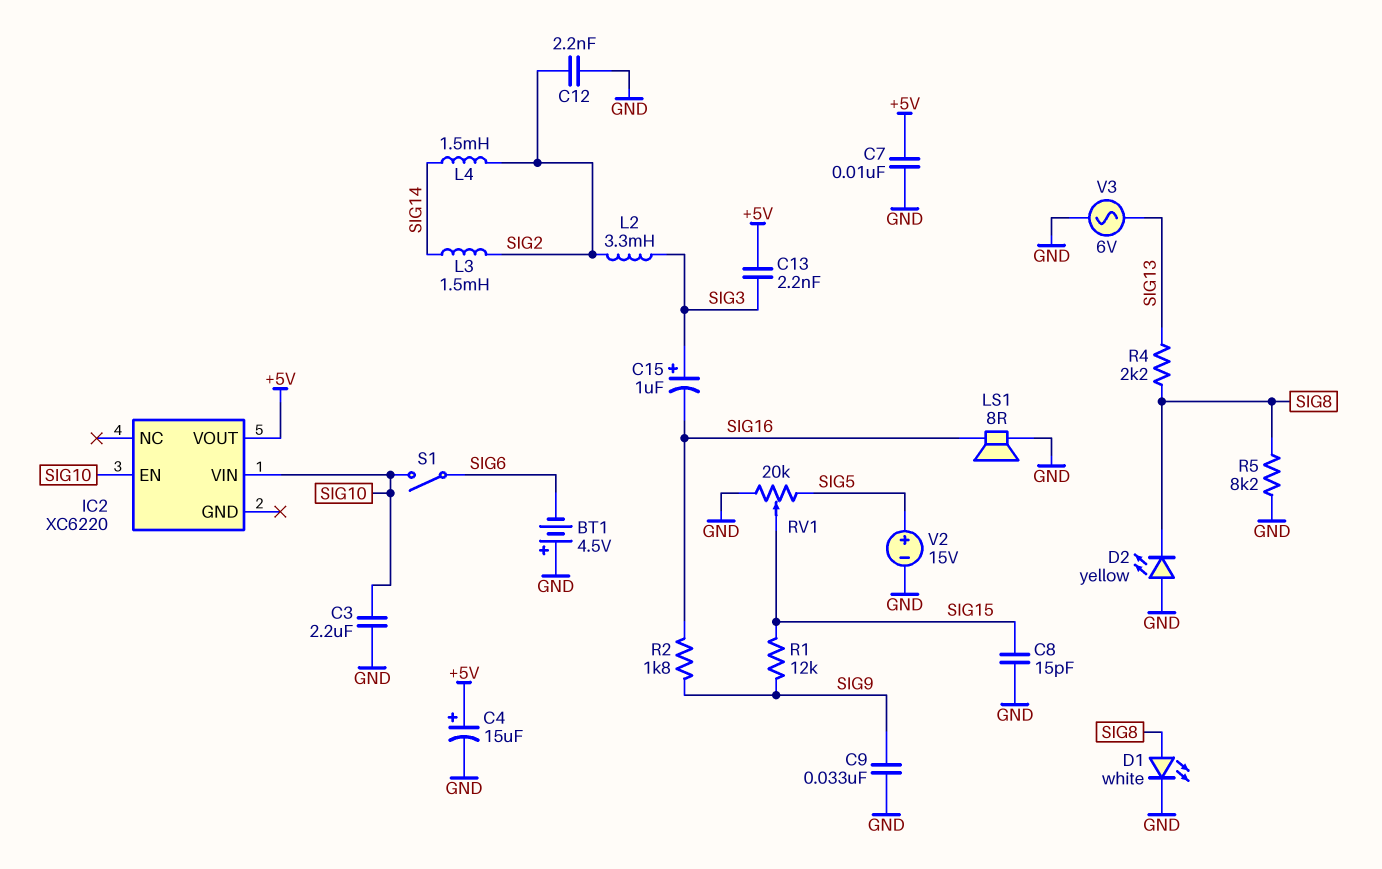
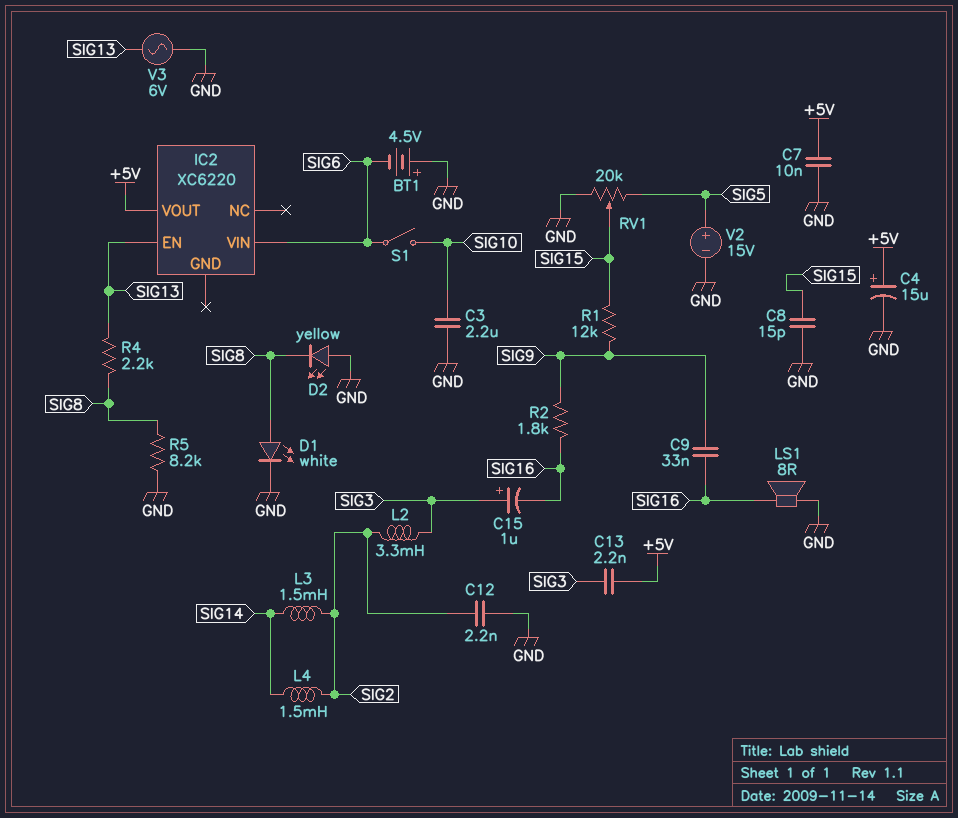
C9: 33nF (GND, SIG9) -> 33nF (SIG9, SIG16)
IC2 pin EN: SIG10 -> SIG13
IC2 pin VIN: SIG10 -> SIG6

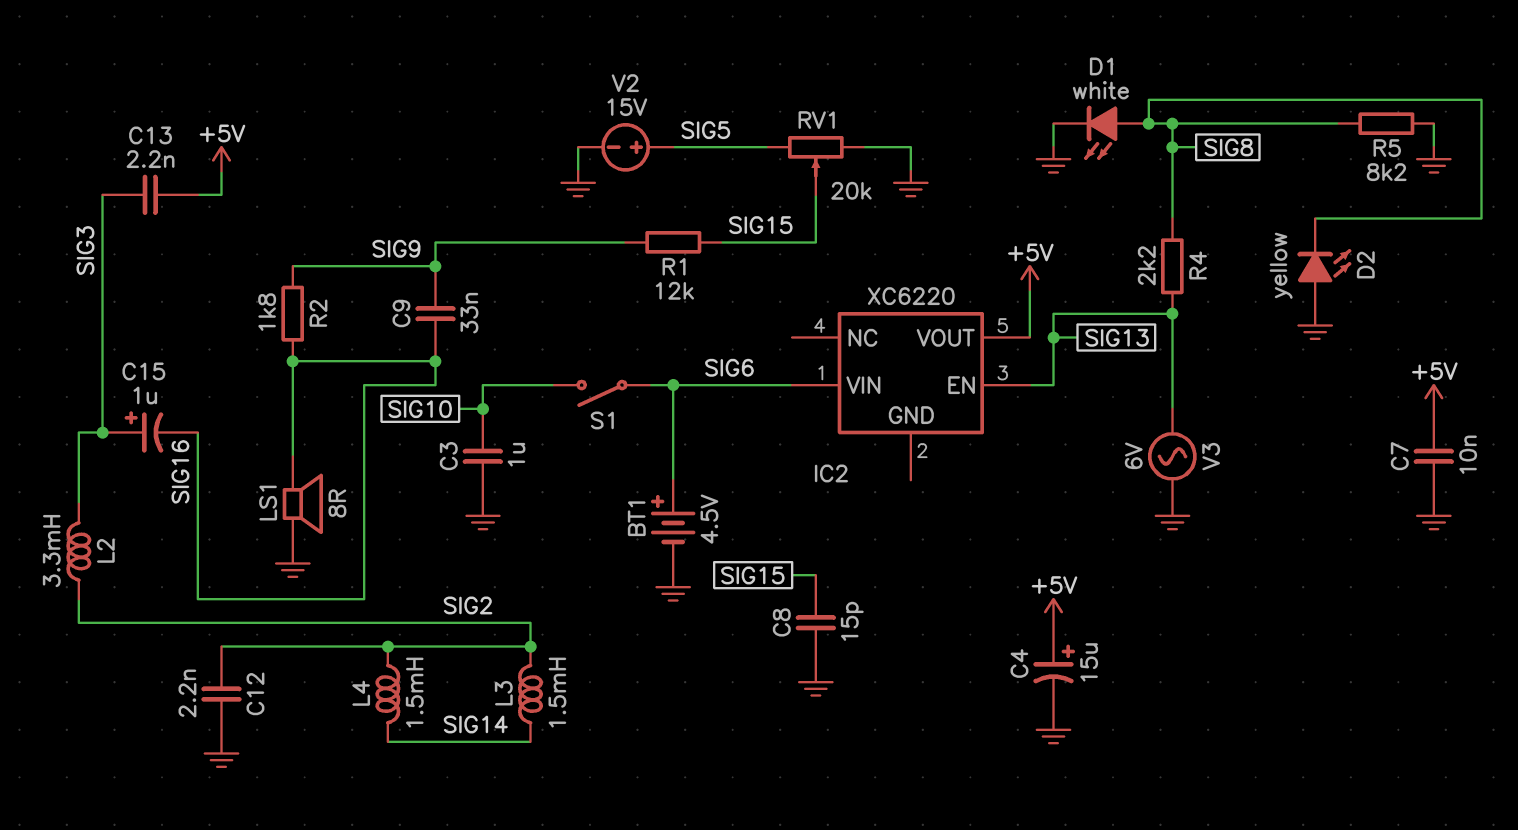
BT1: 4.5V (plus GND, minus SIG6) -> 4.5V (plus SIG6, minus GND)
C3: 2.2uF (GND, SIG10) -> 1uF (GND, SIG10)

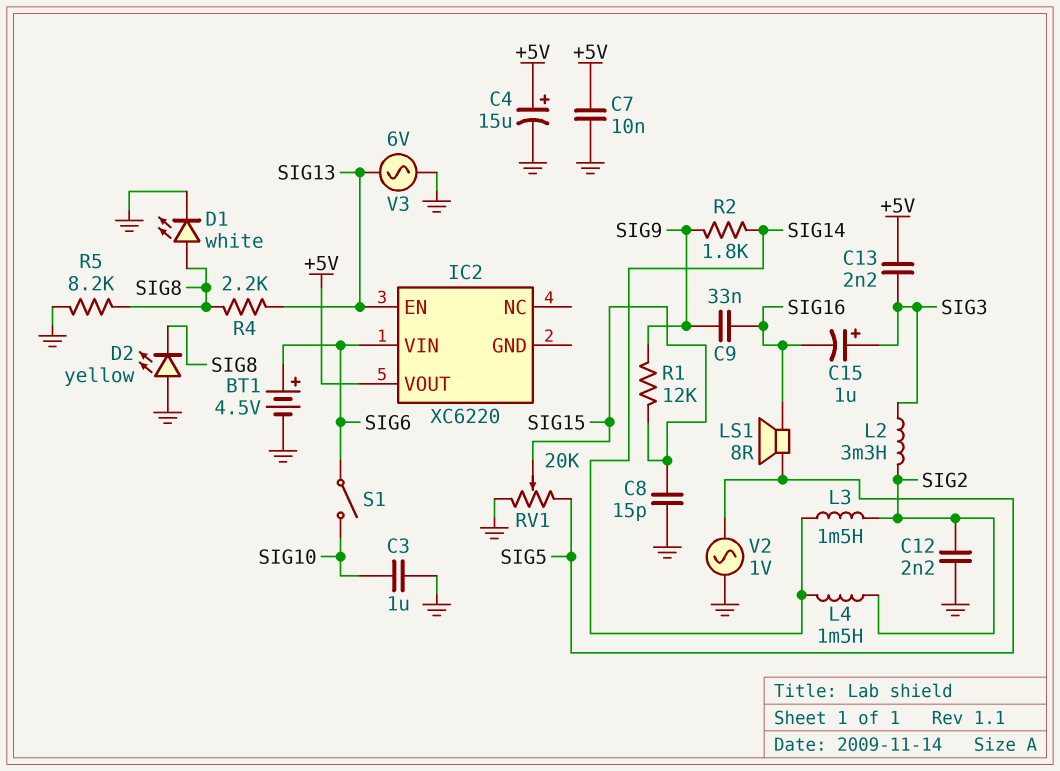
LS1: speaker 8R (GND, SIG16) -> speaker 8R (SIG5, SIG16)
R2: 1.8k (SIG9, SIG16) -> 1.8k (SIG9, SIG14)
V2: 15V (plus SIG5, minus GND) -> AC 1V (GND, SIG5)

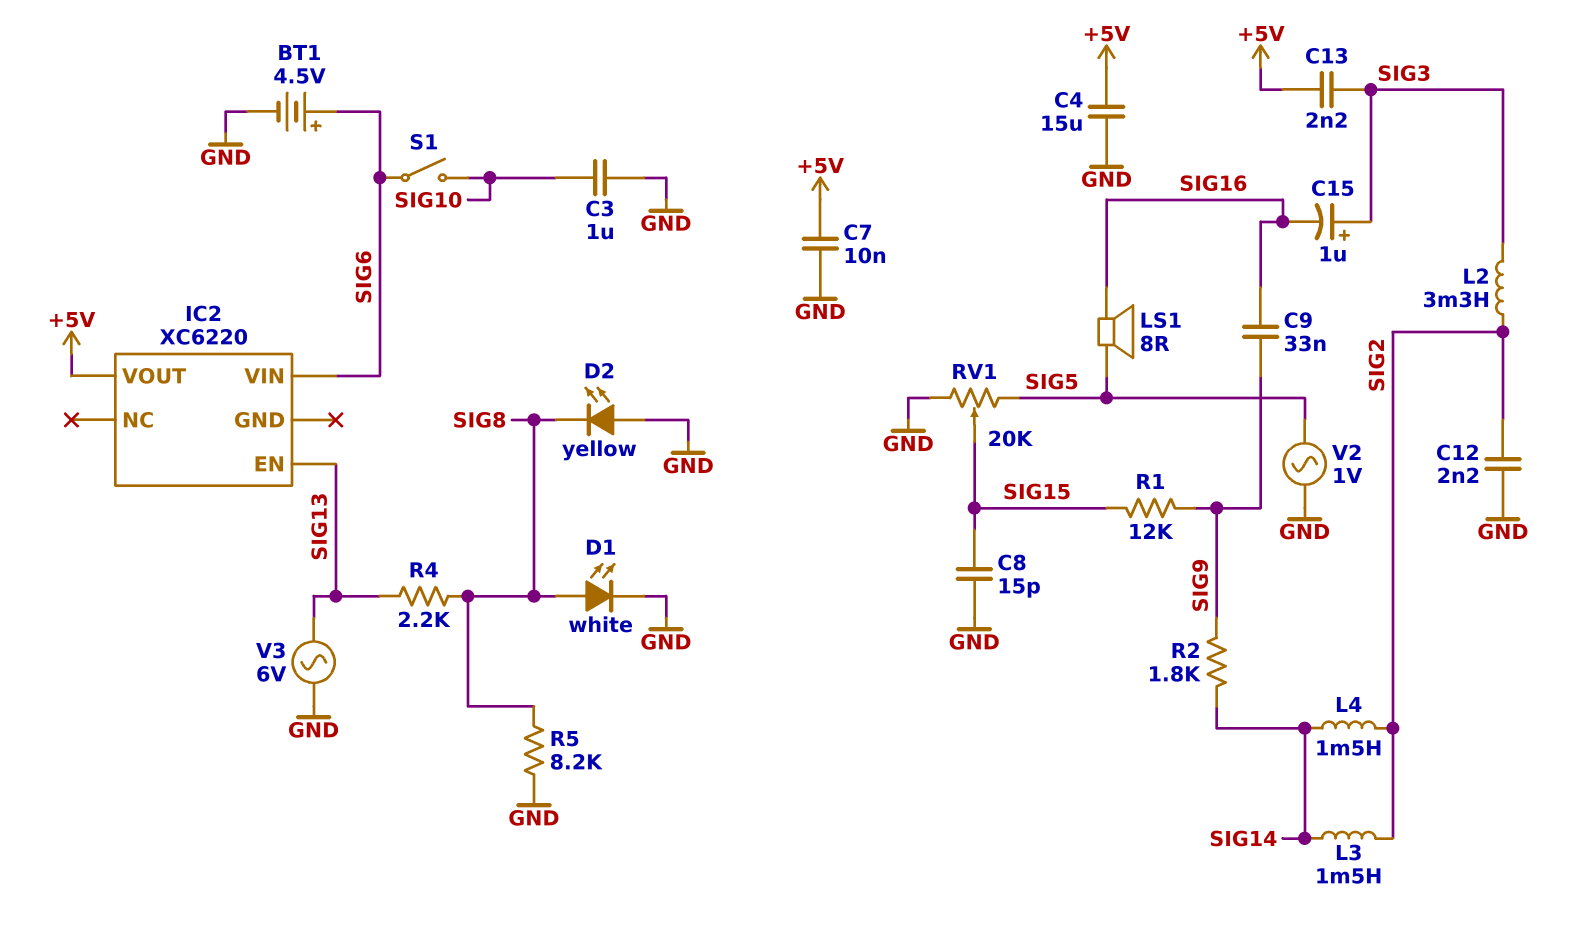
C4: 15uF (plus +5V, minus GND) -> 15uF (+5V, GND)

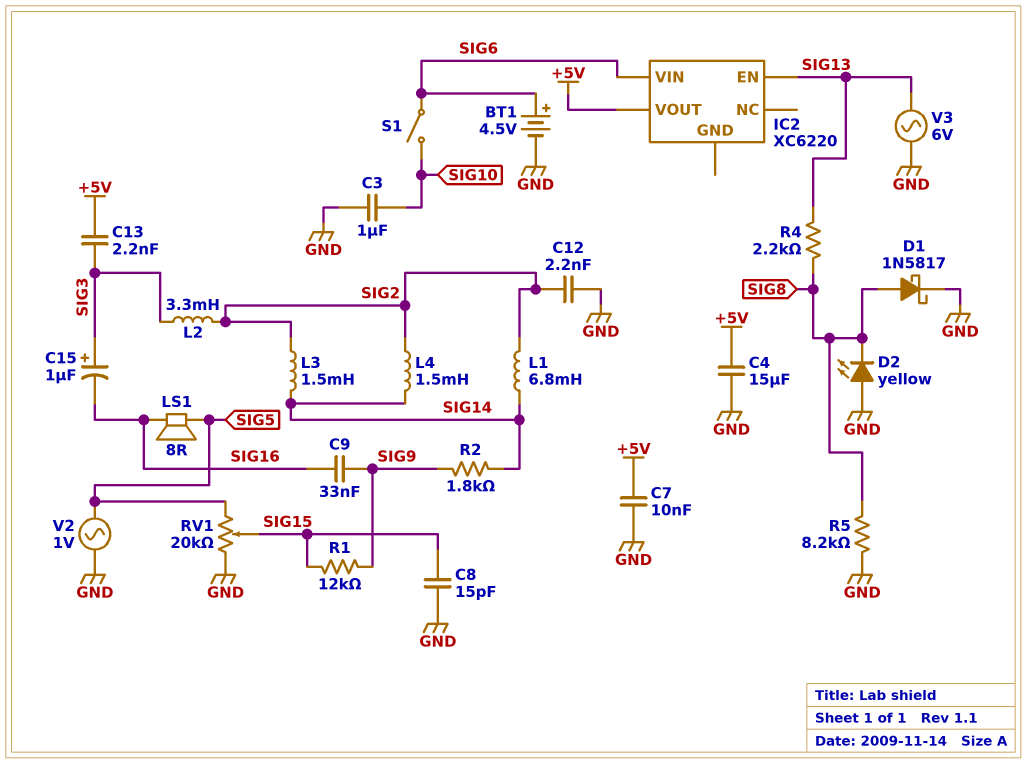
D1: LED white (A SIG8, K GND) -> schottky 1N5817 (A SIG8, K GND)
L1: none -> 6.8mH (SIG2, SIG14)

